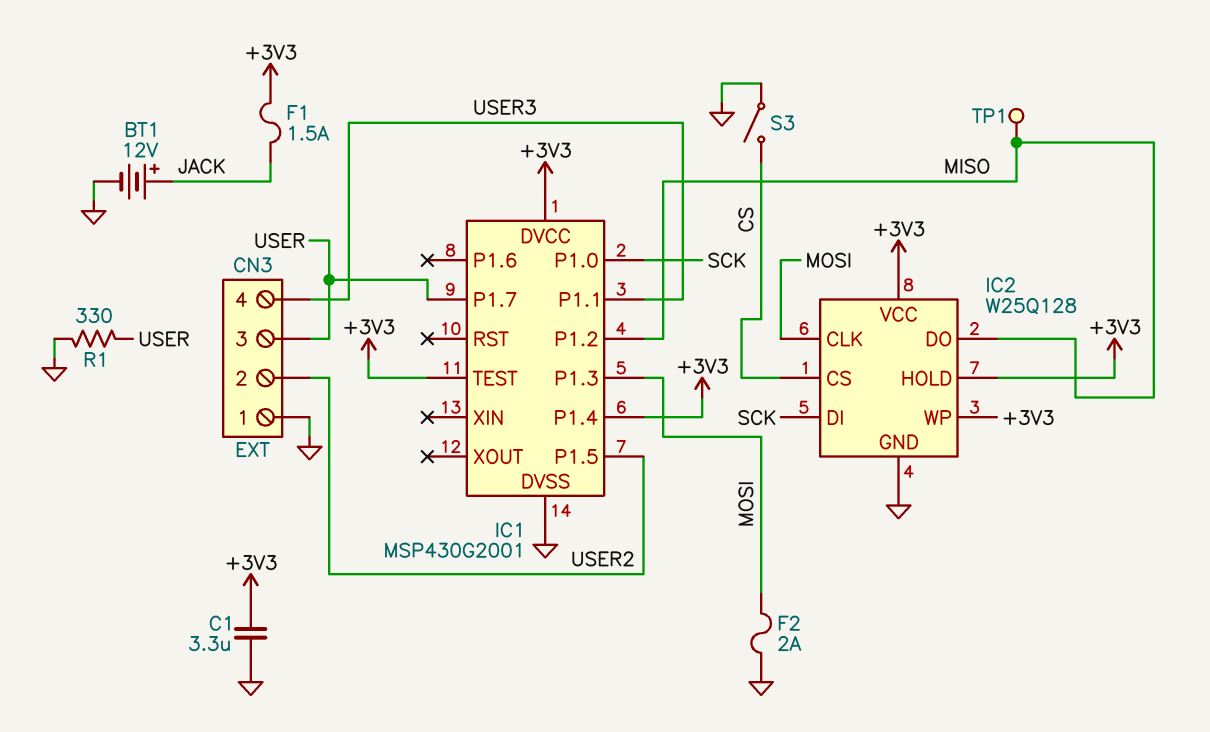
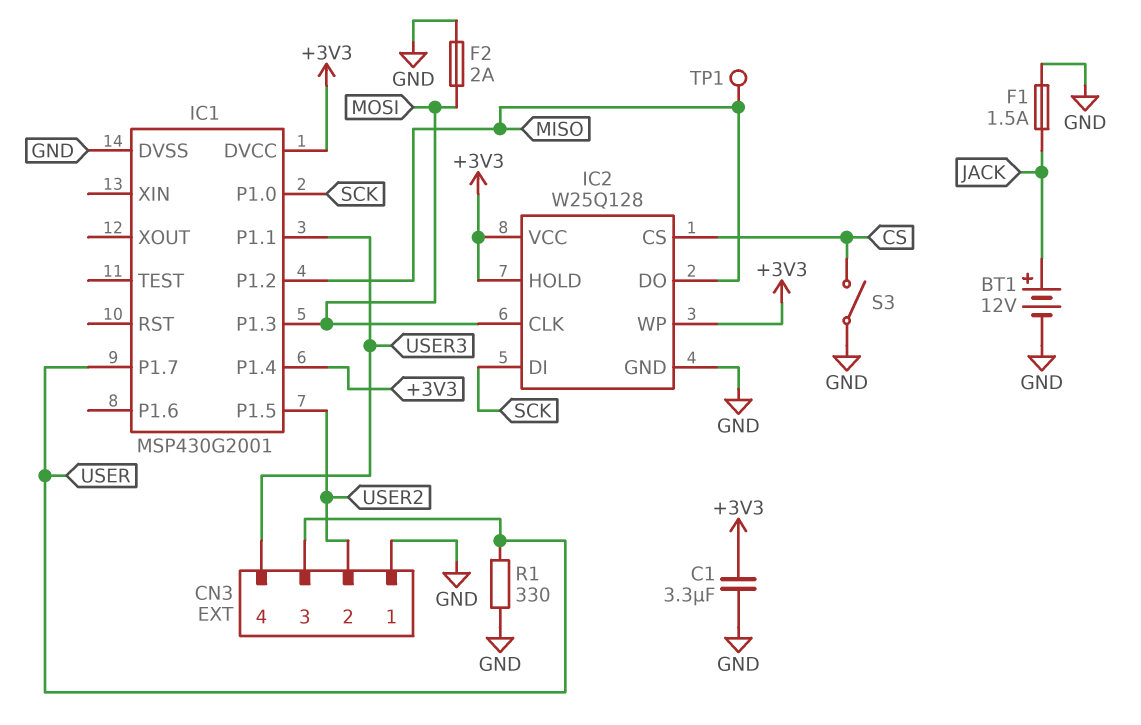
F1: 1.5A (+3V3, JACK) -> 1.5A (GND, JACK)
IC1 pin TEST: +3V3 -> none

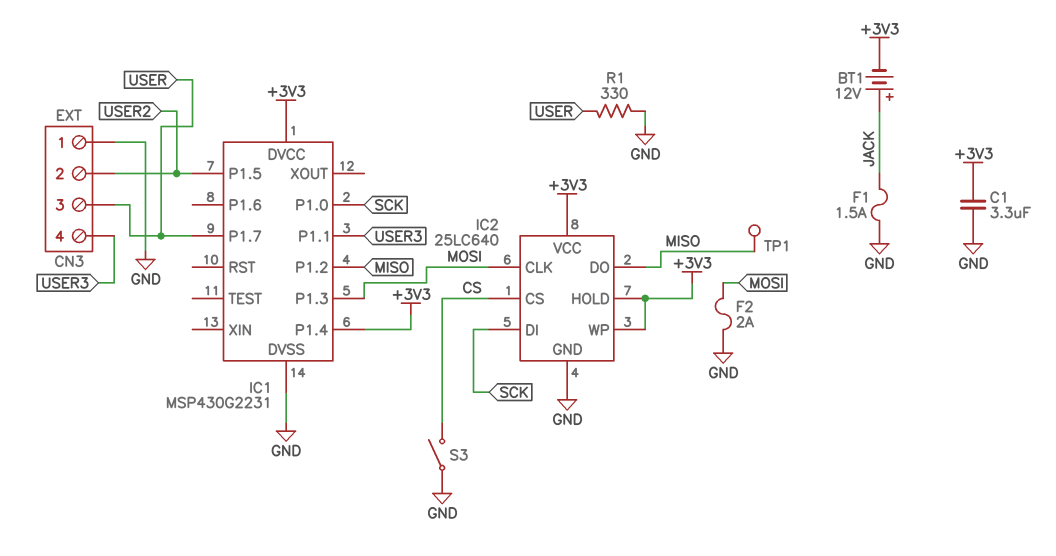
BT1: 12V (plus JACK, minus GND) -> 12V (plus JACK, minus +3V3)
IC1: MSP430G2001 -> MSP430G2231
IC2: W25Q128 -> 25LC640

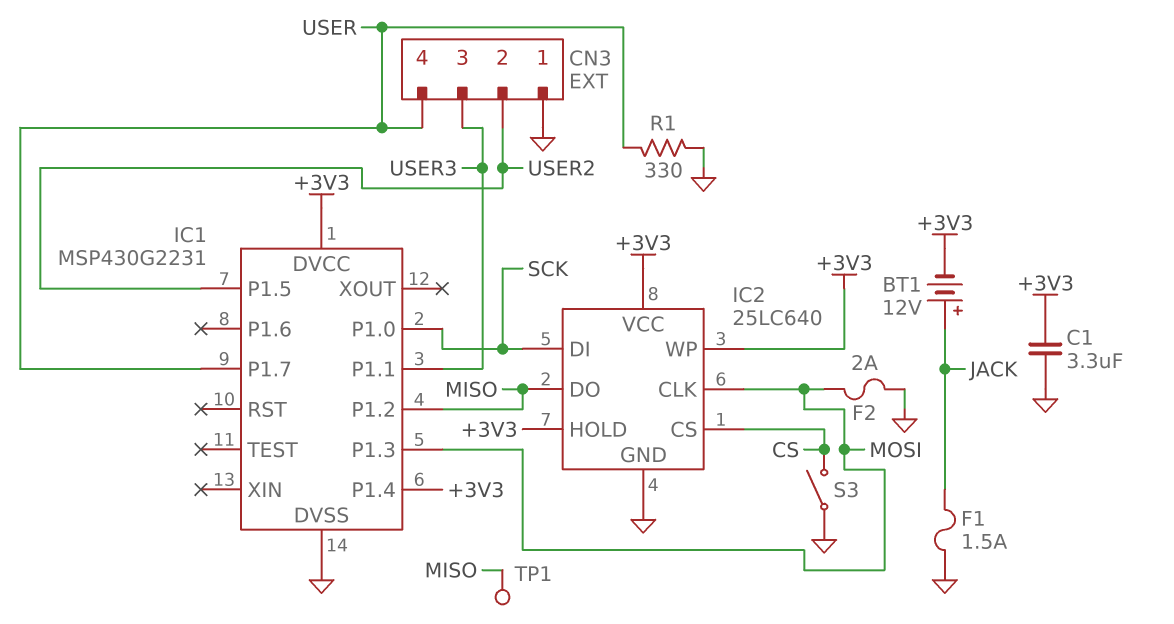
CN3 pin 3: USER -> USER3
CN3 pin 4: USER3 -> USER

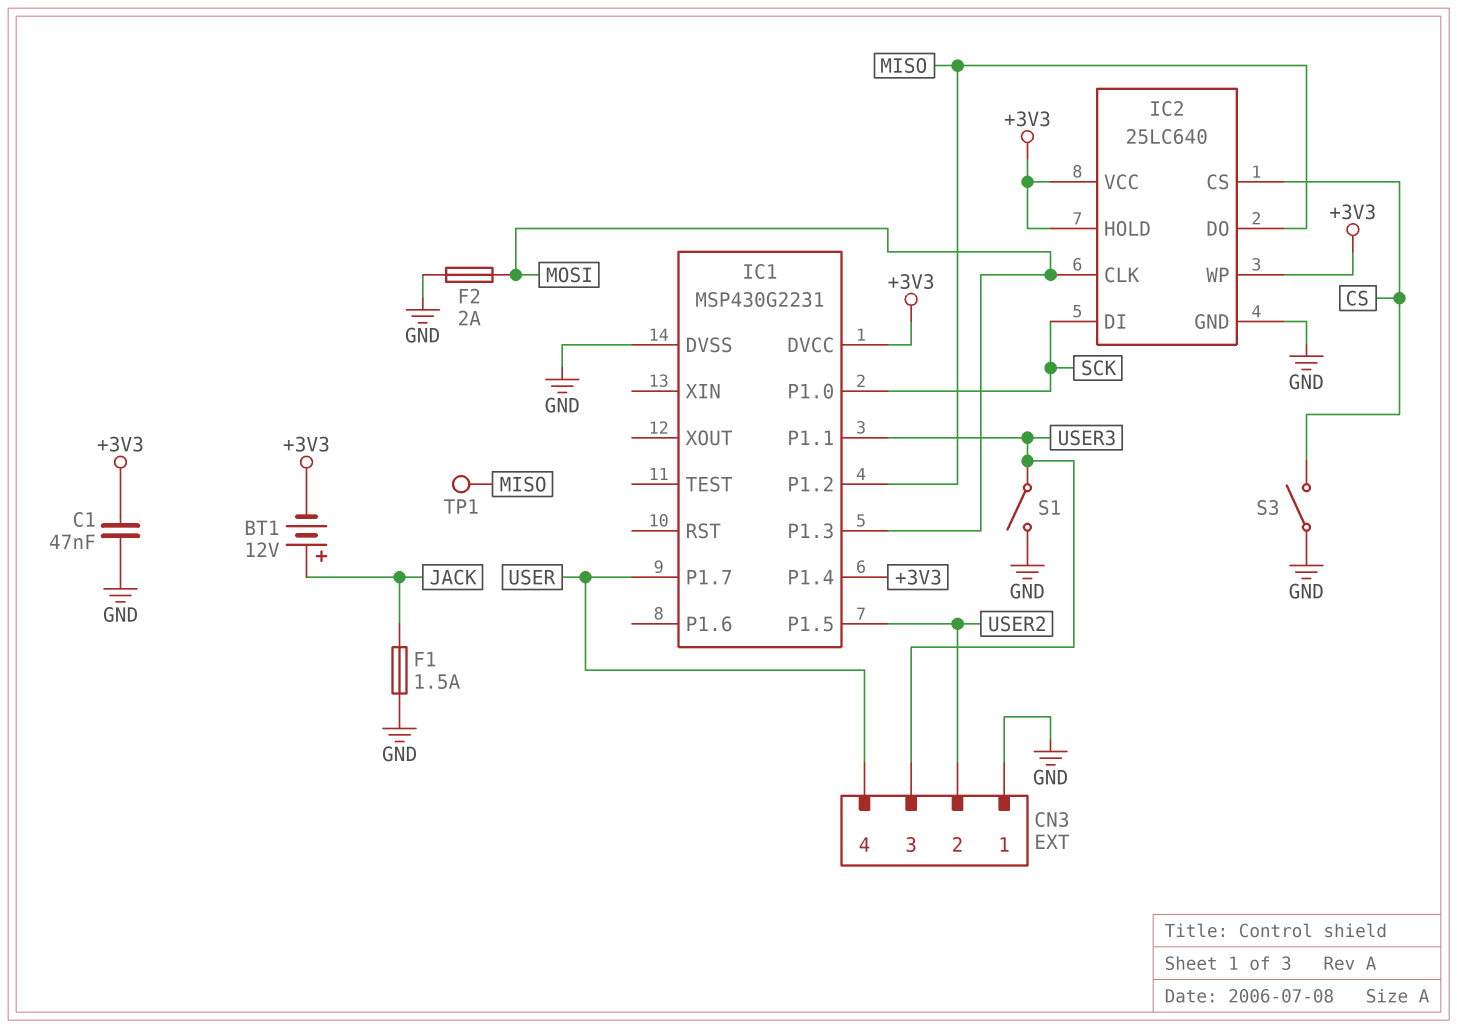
C1: 3.3uF (+3V3, GND) -> 47nF (+3V3, GND)
R1: 330 (GND, USER) -> none
S1: none -> switch (GND, USER3)

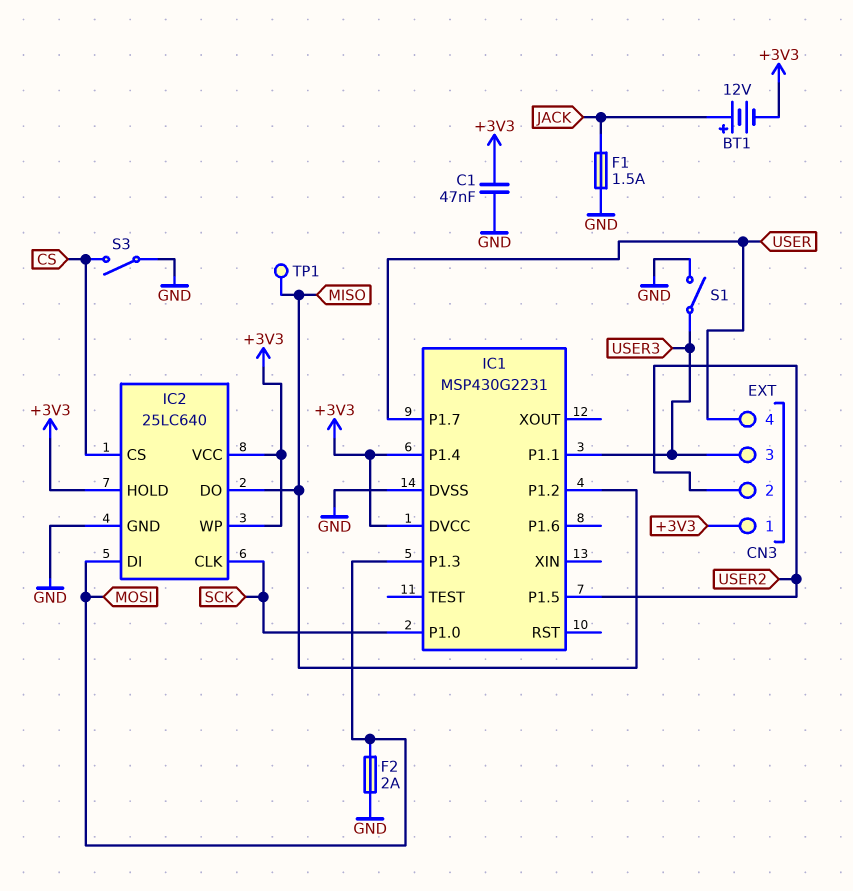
CN3 pin 1: GND -> +3V3
IC2 pin CLK: MOSI -> SCK
IC2 pin DI: SCK -> MOSI

